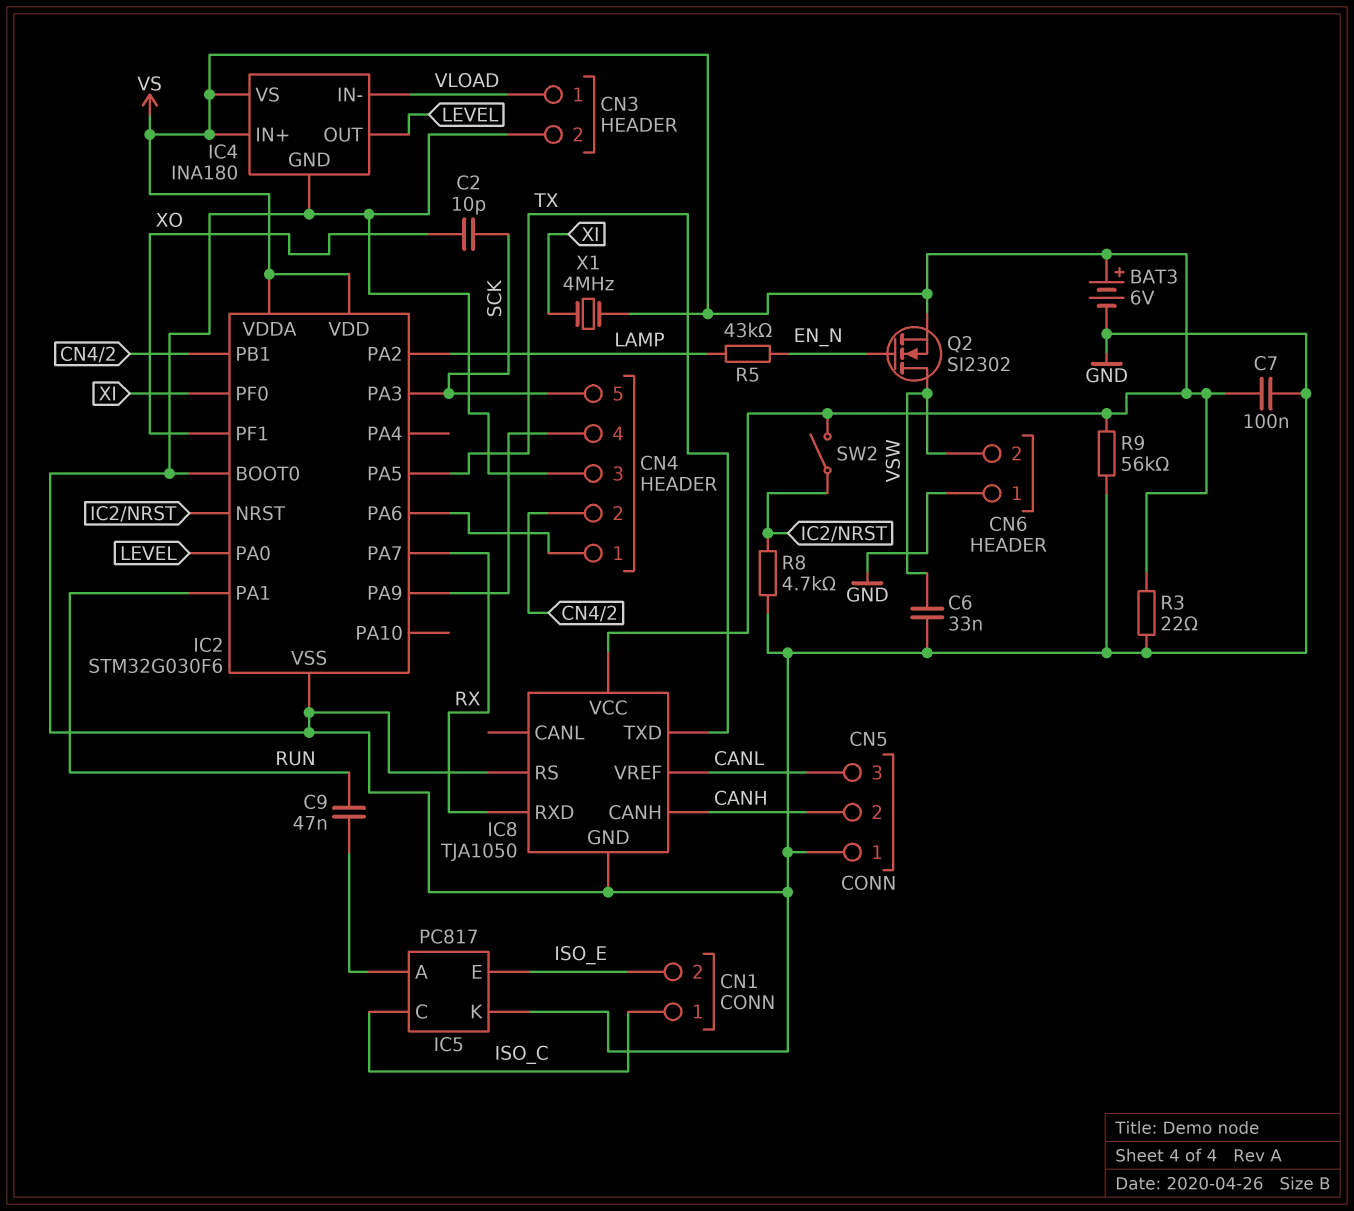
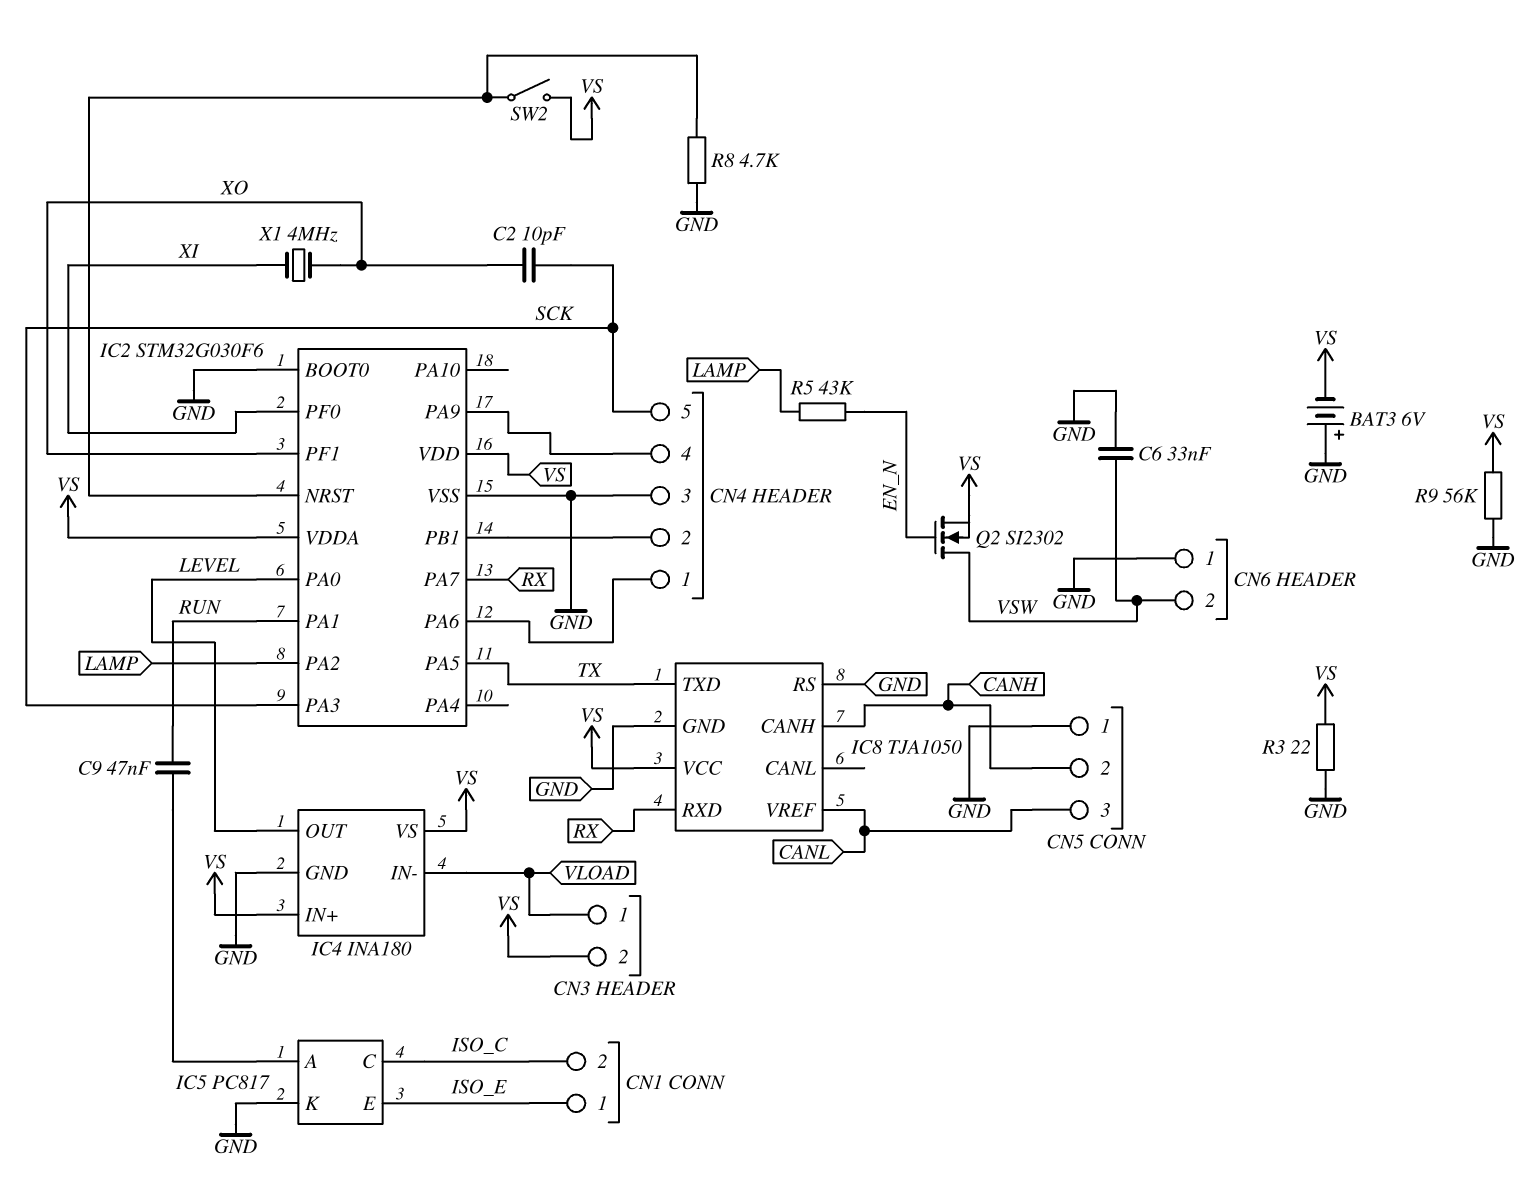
BAT3: 6V (plus VS, minus GND) -> 6V (plus GND, minus VS)
C7: 100nF (GND, VS) -> none
CN1 pin 1: ISO_C -> ISO_E
CN1 pin 2: ISO_E -> ISO_C
CN3 pin 2: GND -> VS
X1: 4MHz (VS, XI) -> 4MHz (XI, XO)

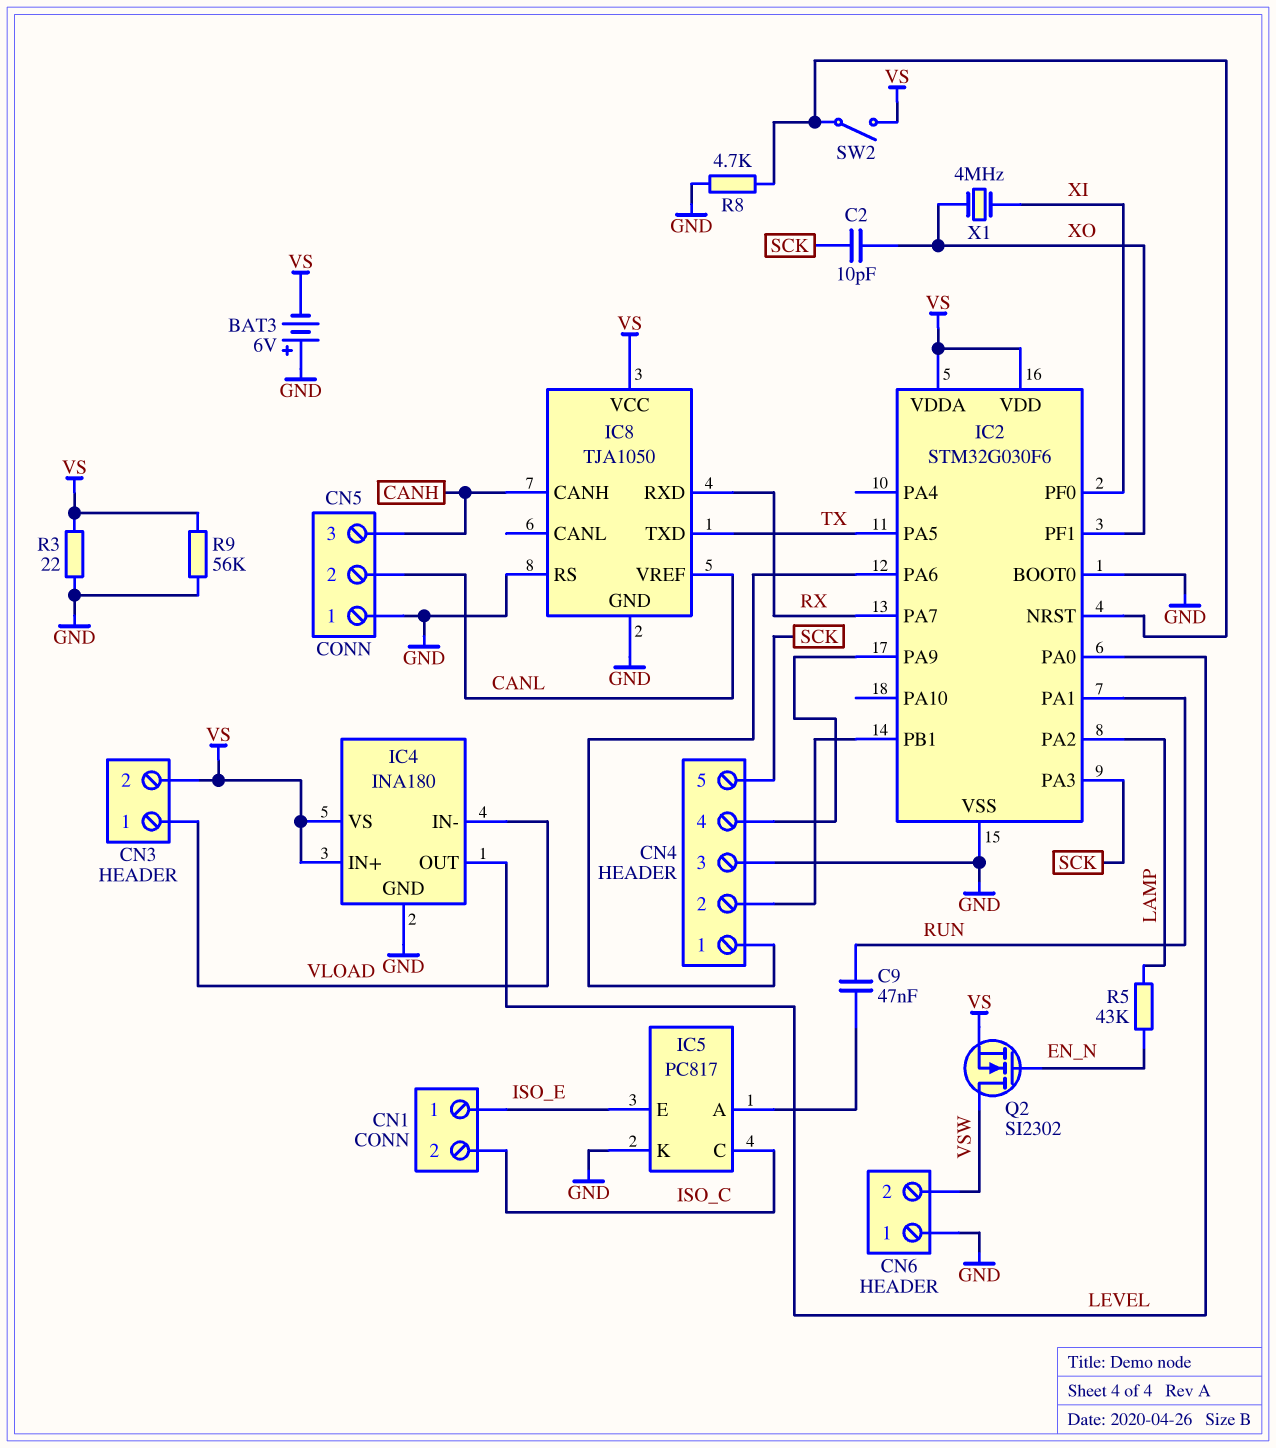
C6: 33nF (GND, VSW) -> none
CN5 pin 2: CANH -> CANL
CN5 pin 3: CANL -> CANH

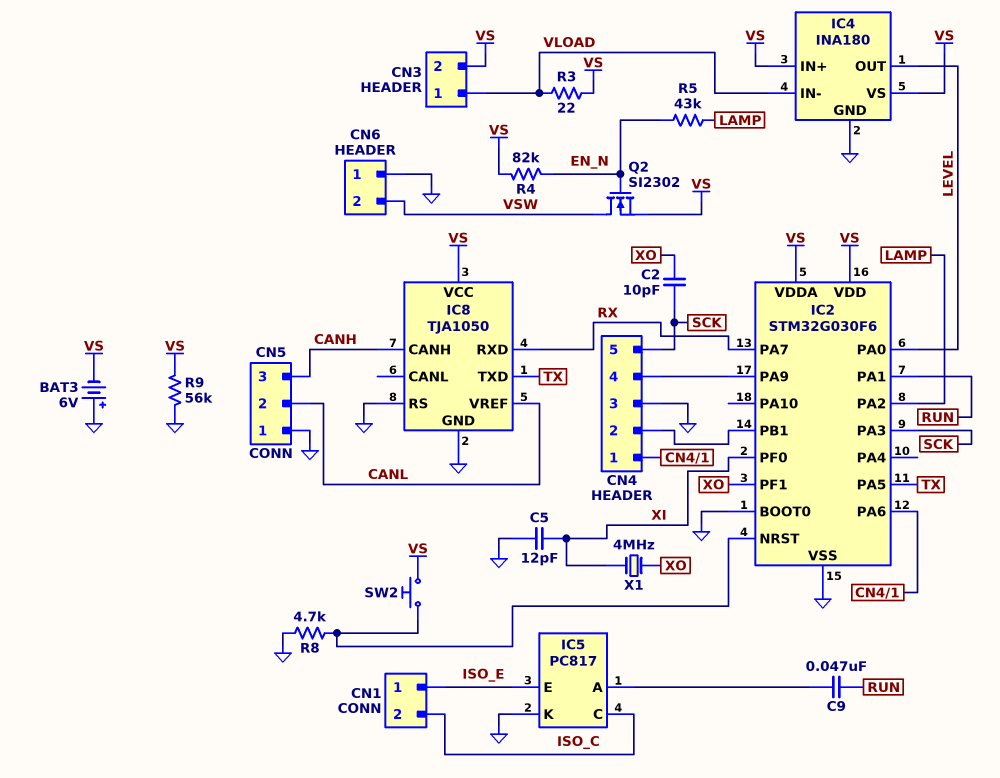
C5: none -> 12pF (GND, XI)
R3: 22 (GND, VS) -> 22 (VLOAD, VS)
R4: none -> 82k (EN_N, VS)
SW2: switch (IC2/NRST, VS) -> button (IC2/NRST, VS)

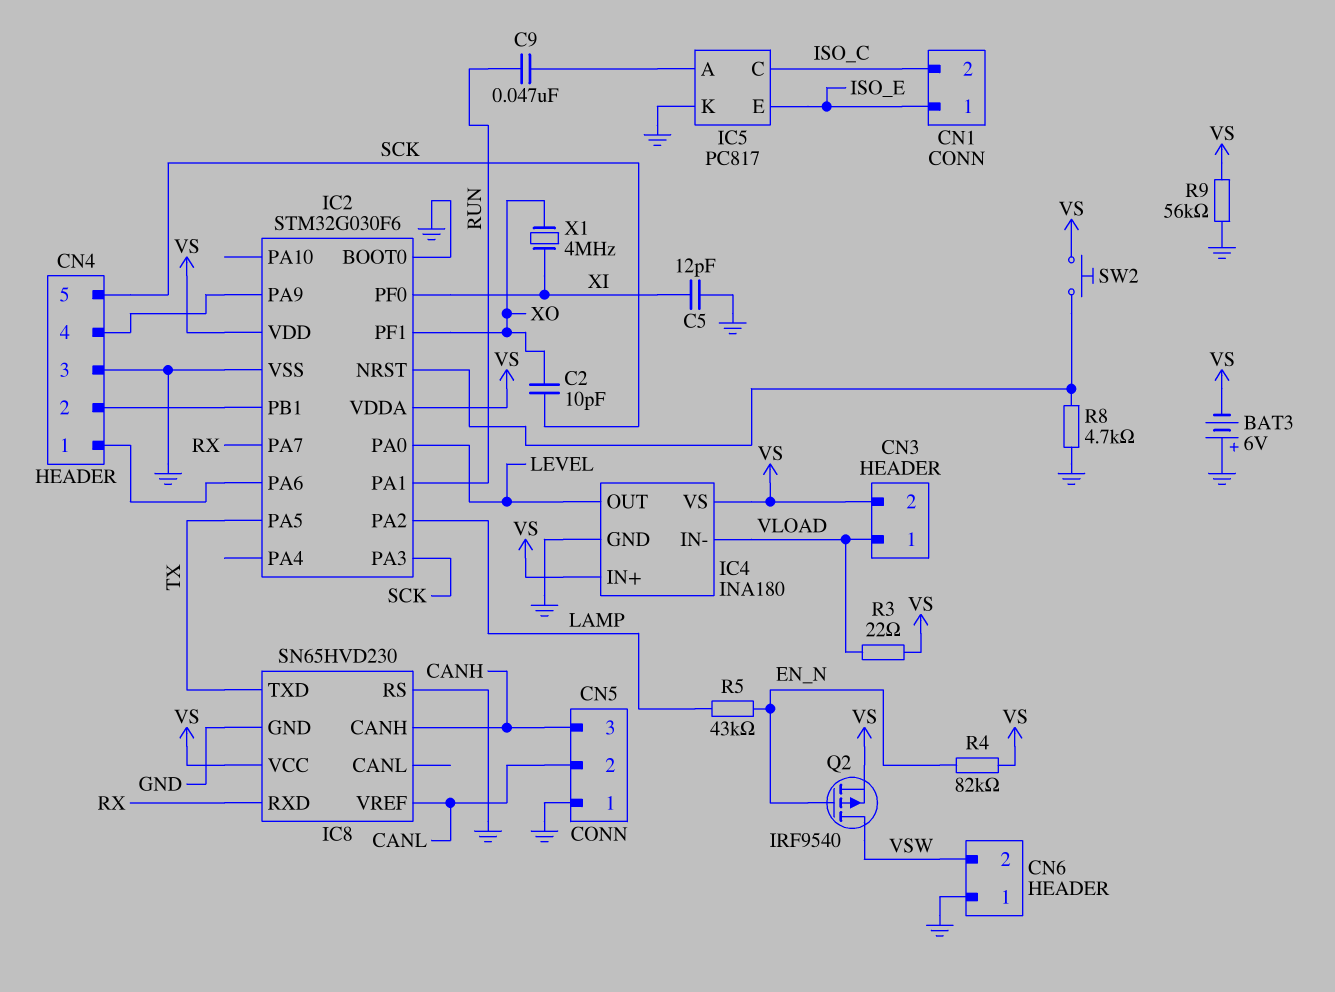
IC8: TJA1050 -> SN65HVD230
Q2: NMOS SI2302 (G EN_N, D VSW, S VS) -> PMOS IRF9540 (G EN_N, D VSW, S VS)

